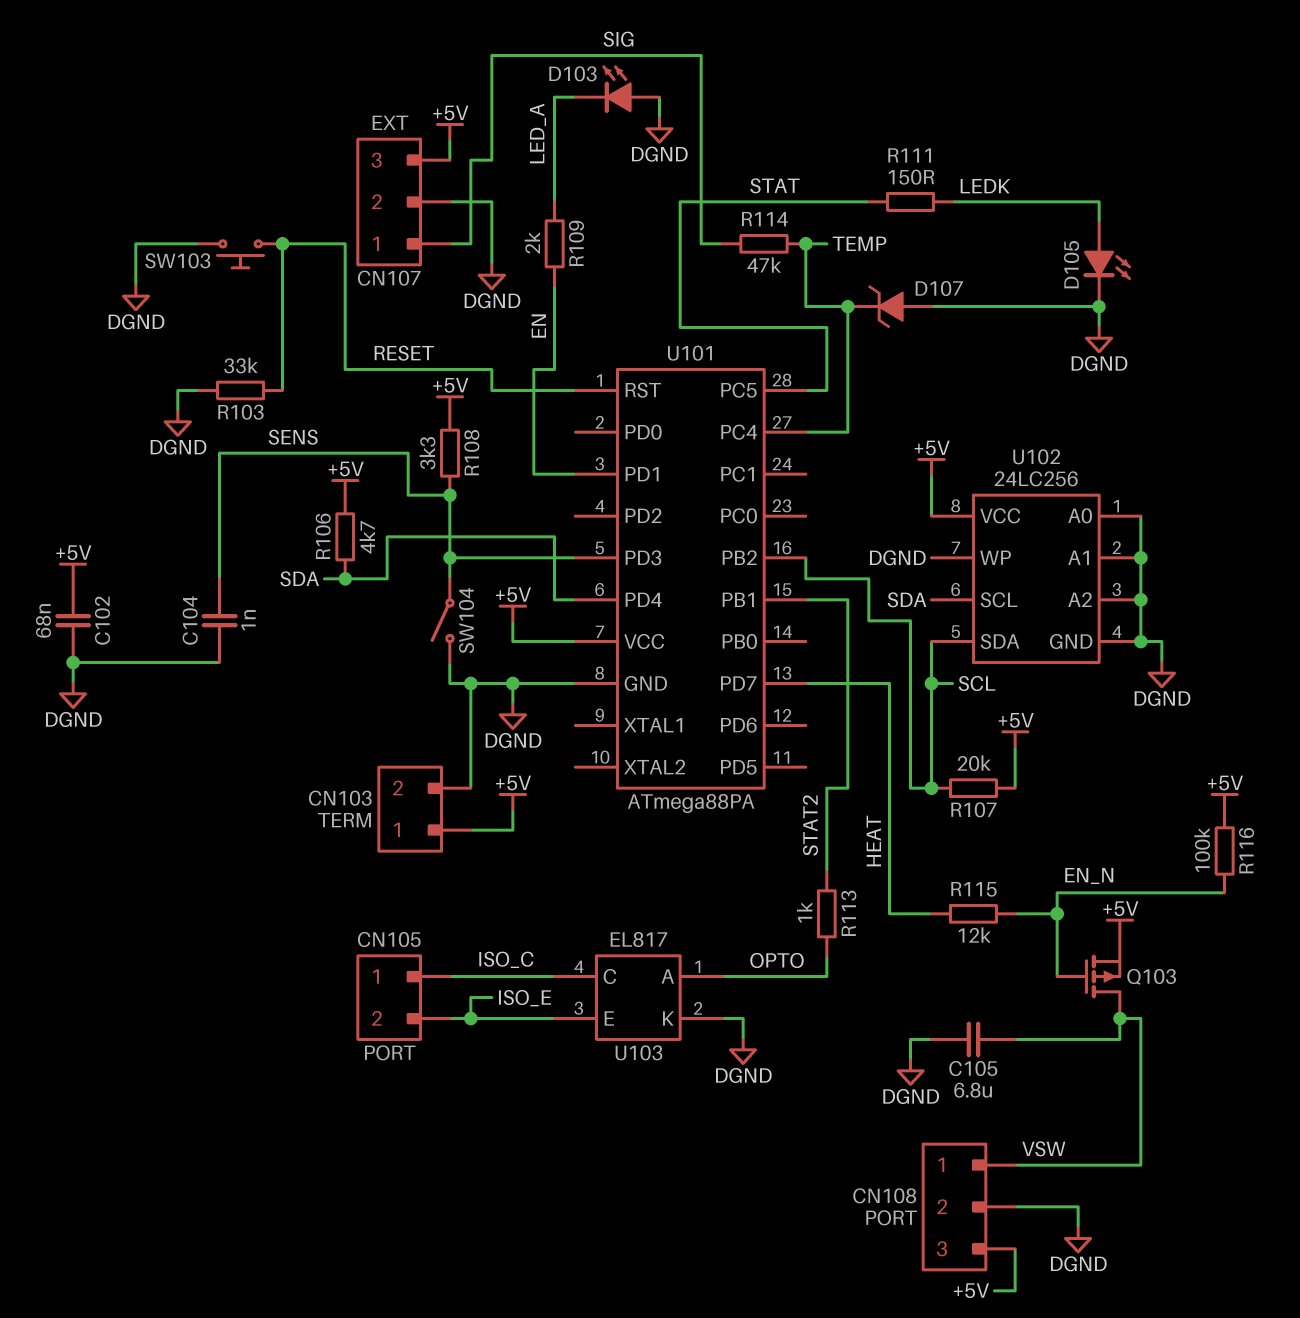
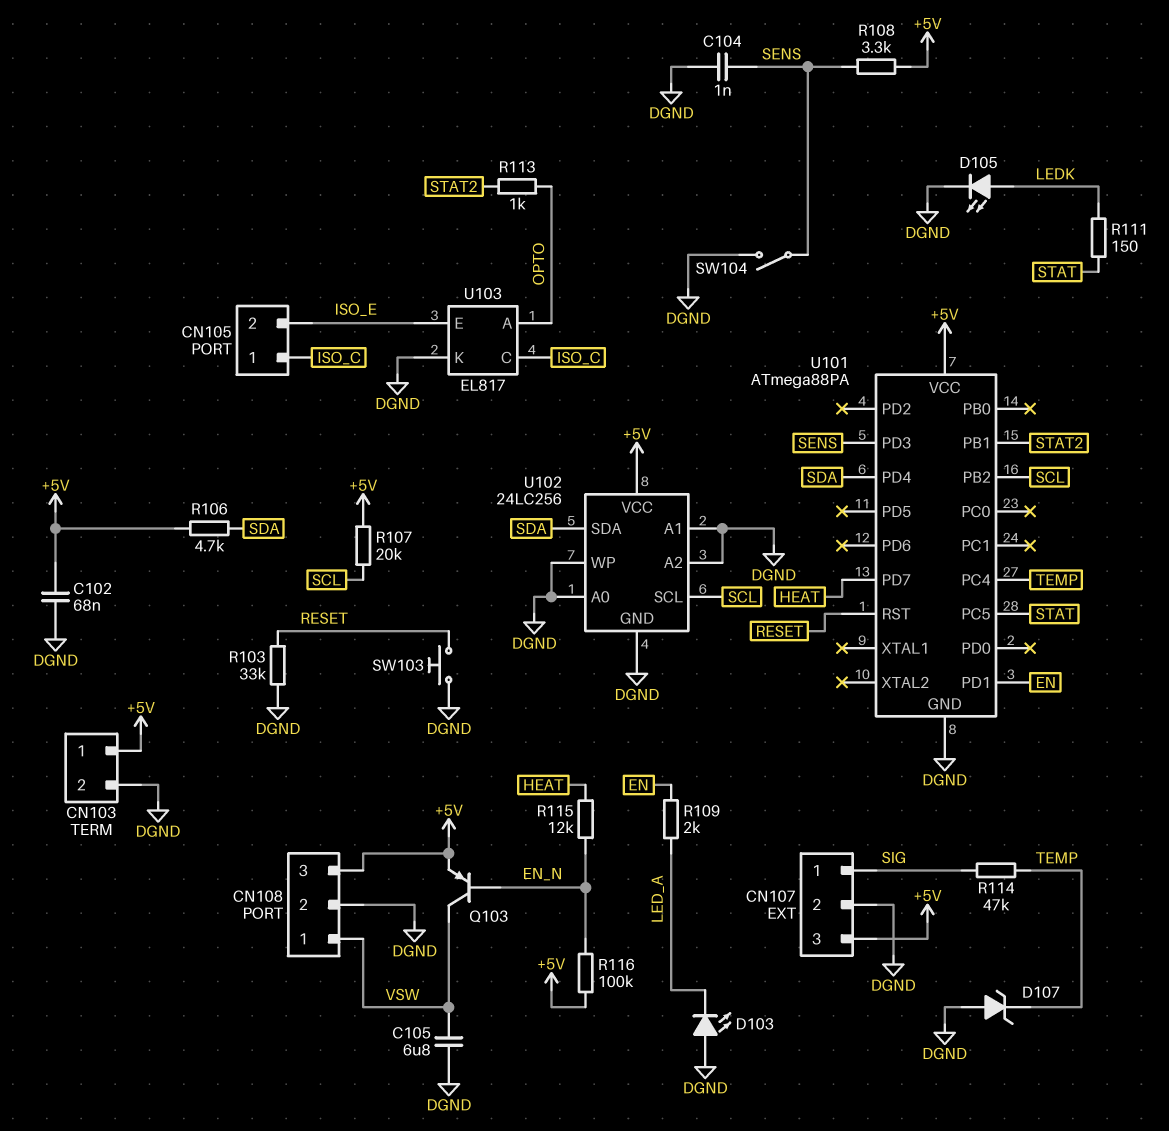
Q103: PMOS (G EN_N, D VSW, S +5V) -> PNP (B EN_N, C VSW, E +5V)
U102 pin SCL: SDA -> SCL
U102 pin SDA: SCL -> SDA

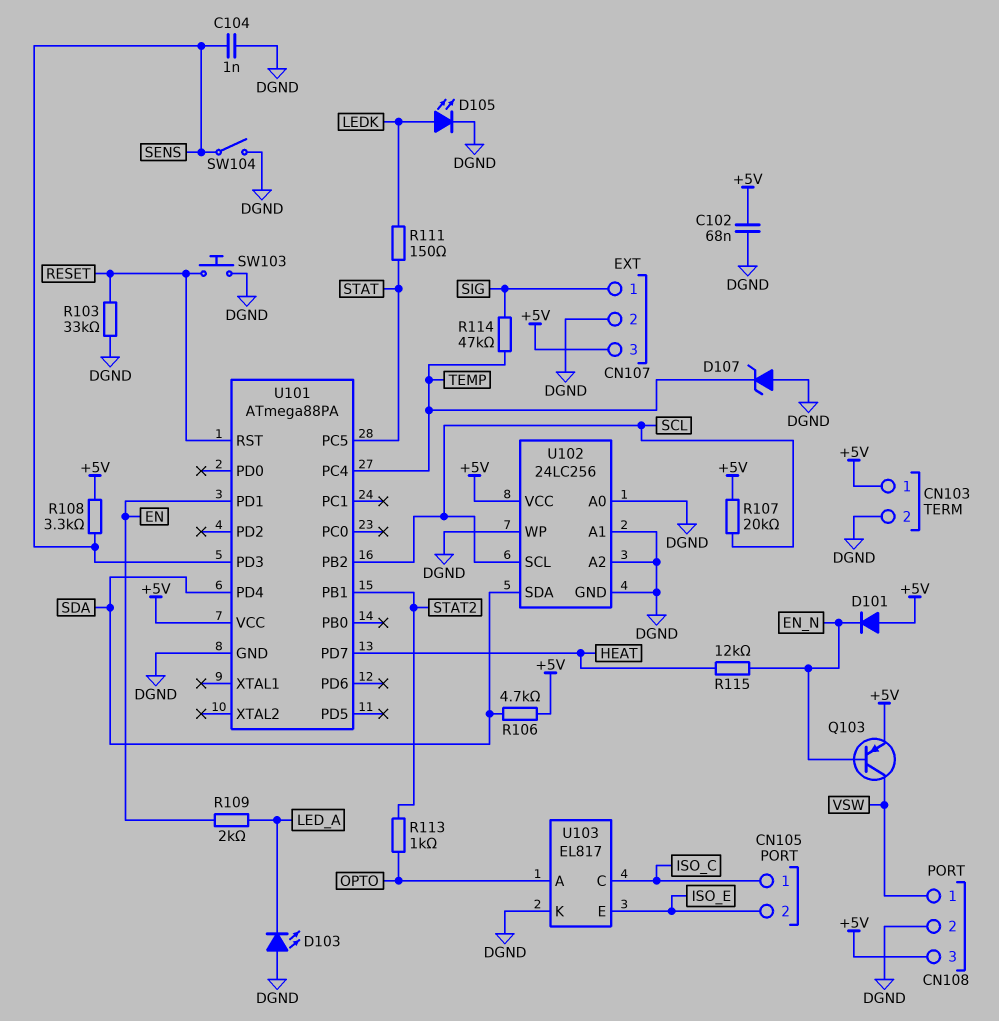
C105: 6.8uF (DGND, VSW) -> none
D101: none -> diode (A +5V, K EN_N)
R116: 100k (+5V, EN_N) -> none

